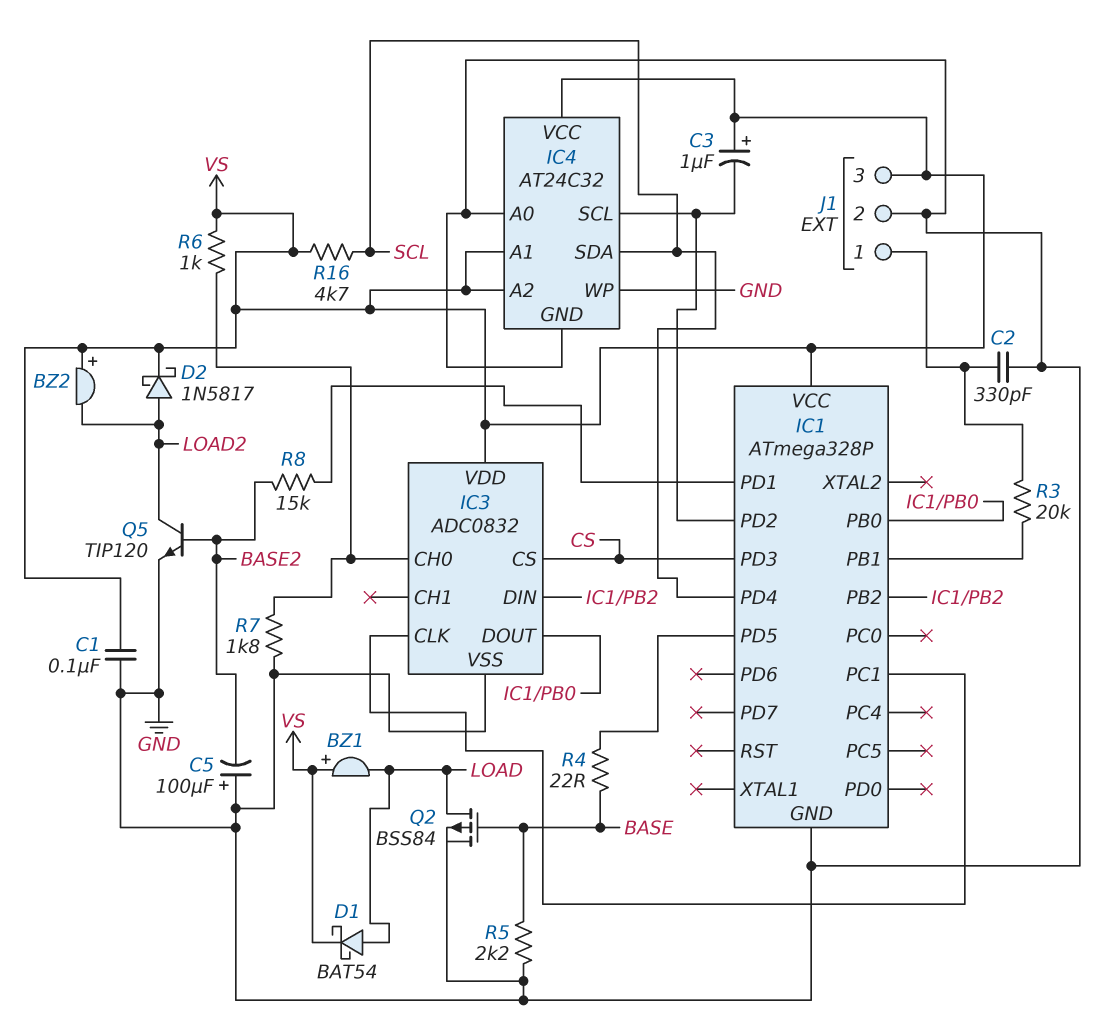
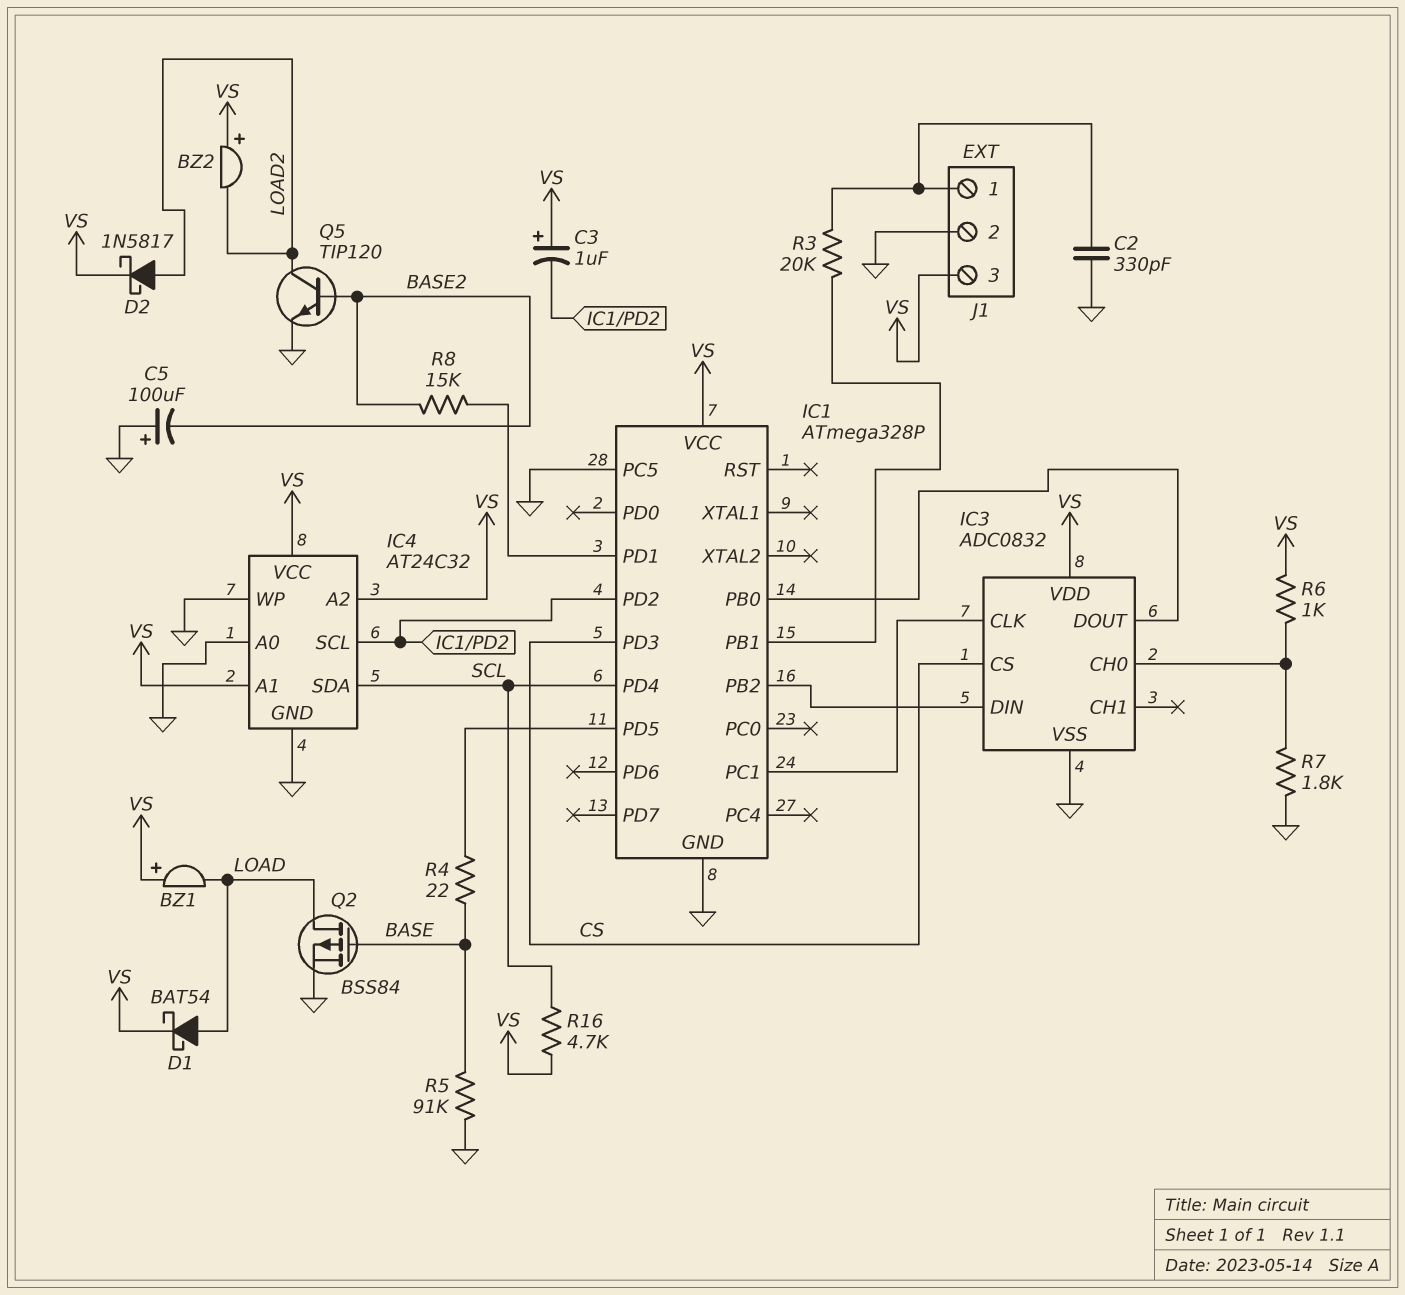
C1: 100nF (GND, VS) -> none
IC1 pin PC5: none -> GND
R5: 2.2k (BASE, GND) -> 91k (BASE, GND)

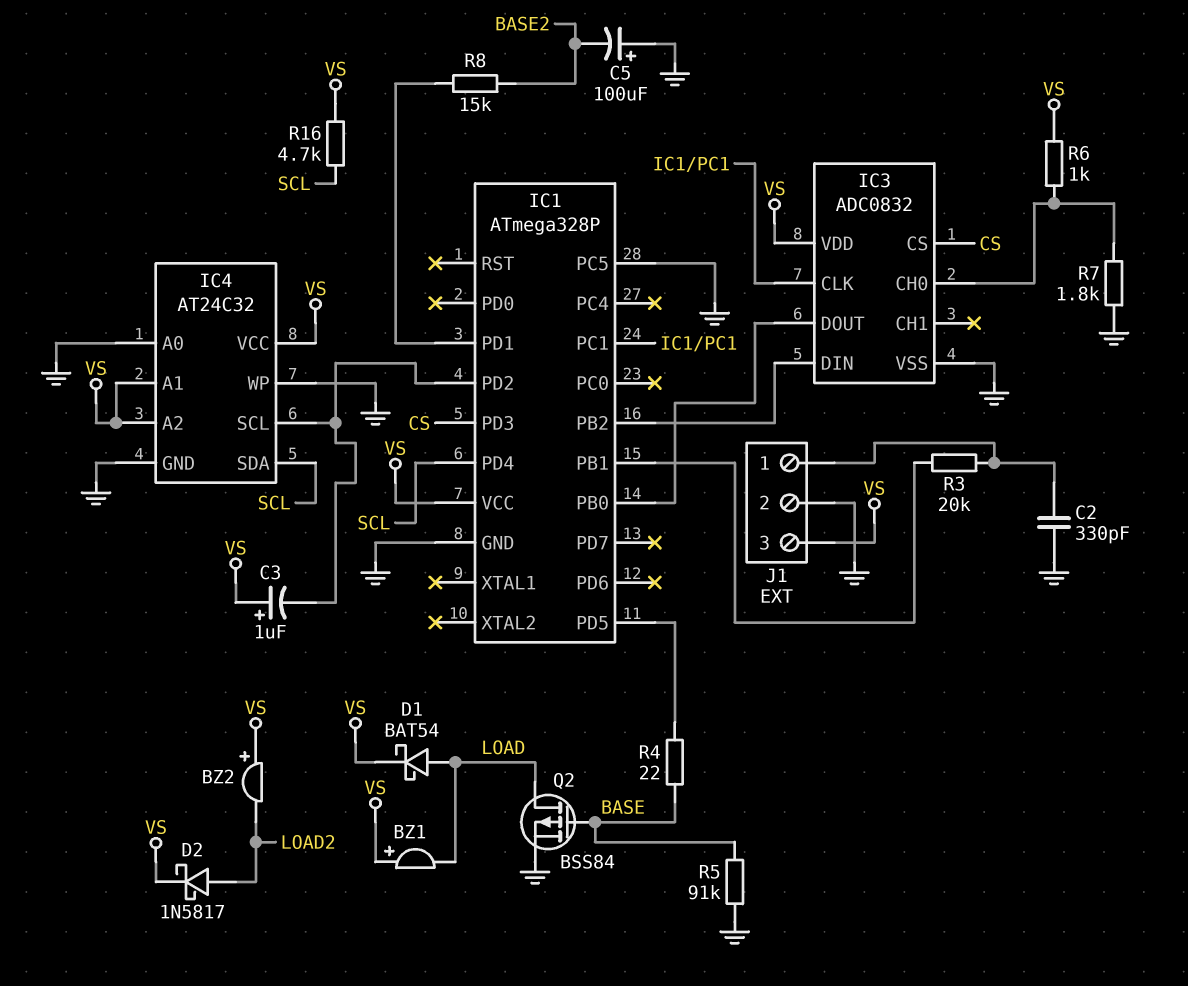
Q5: NPN TIP120 (B BASE2, C LOAD2, E GND) -> none

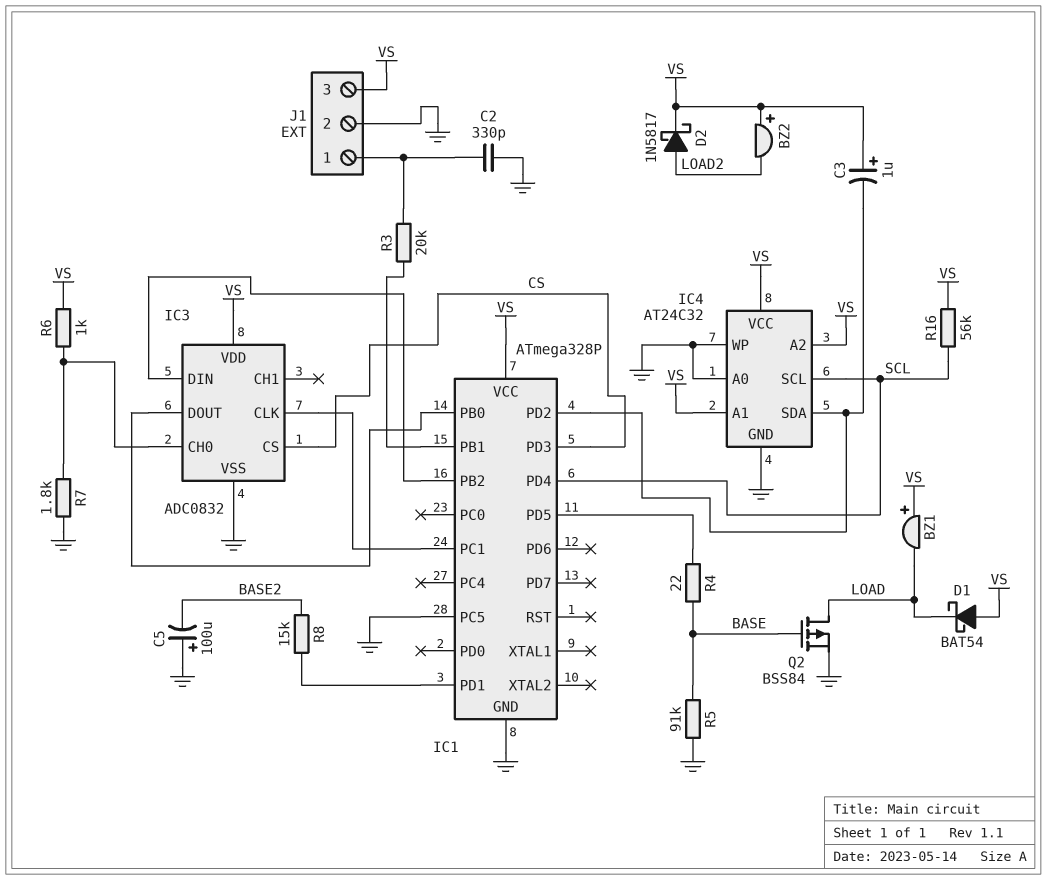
D1: schottky BAT54 (A LOAD, K VS) -> schottky BAT54 (A VS, K LOAD)
IC4 pin SCL: IC1/PD2 -> SCL
IC4 pin SDA: SCL -> IC1/PD2
R16: 4.7k (SCL, VS) -> 56k (SCL, VS)

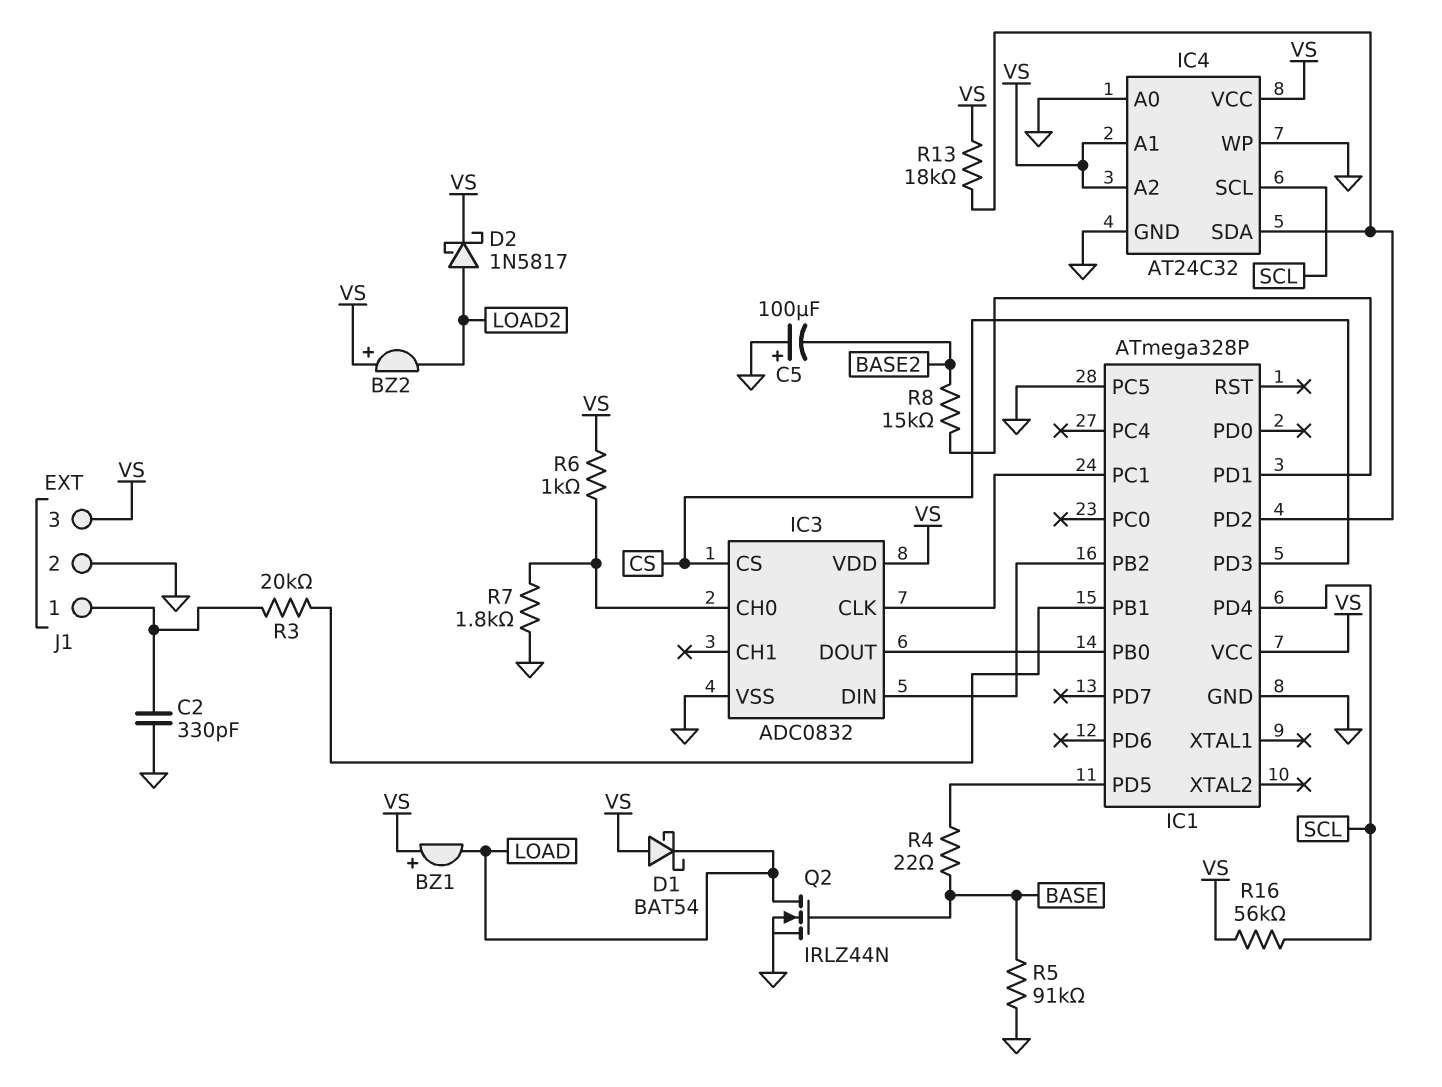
C3: 1uF (plus VS, minus IC1/PD2) -> none
Q2: PMOS BSS84 (G BASE, D LOAD, S GND) -> NMOS IRLZ44N (G BASE, D LOAD, S GND)
R13: none -> 18k (IC1/PD2, VS)

